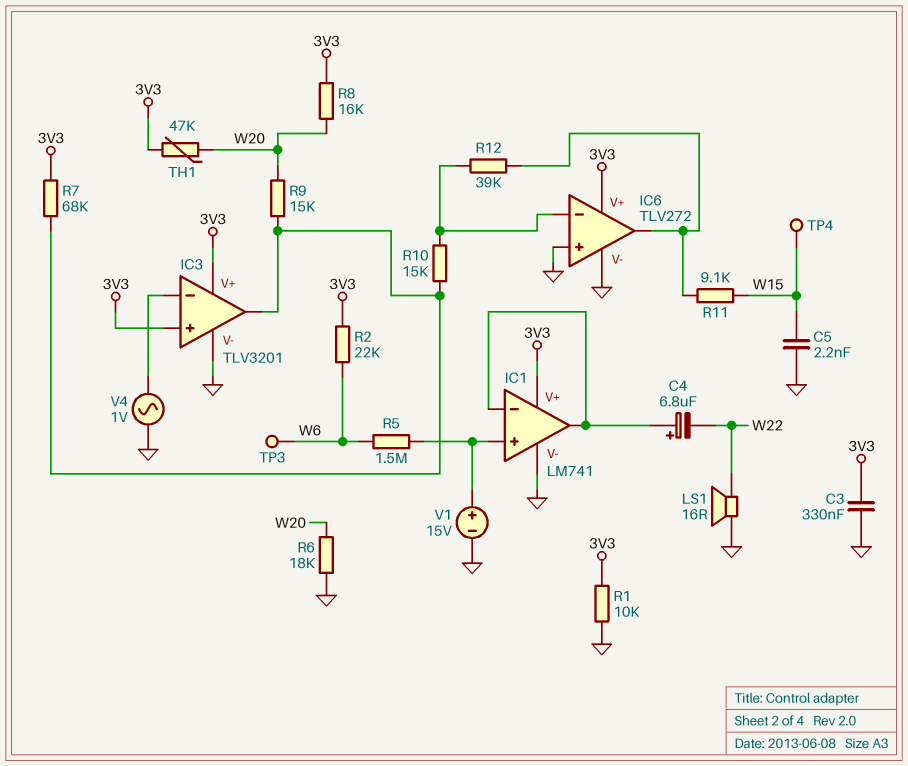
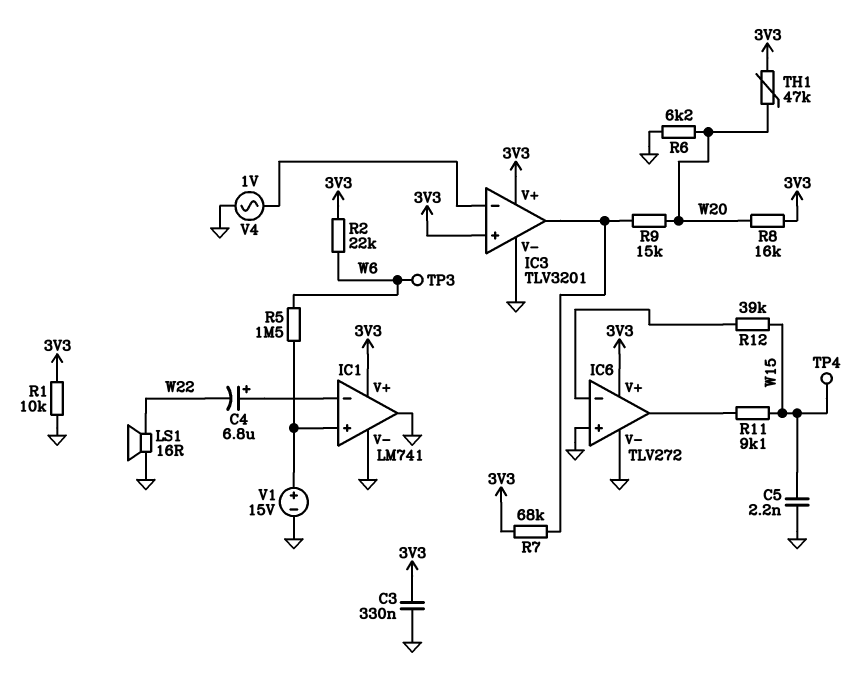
IC1 pin out: IC1/in- -> GND
R6: 18k (GND, W20) -> 6.2k (GND, W20)
R10: 15k (IC3/out, IC6/in-) -> none
R12: 39k (IC6/in-, IC6/out) -> 39k (IC6/in-, W15)

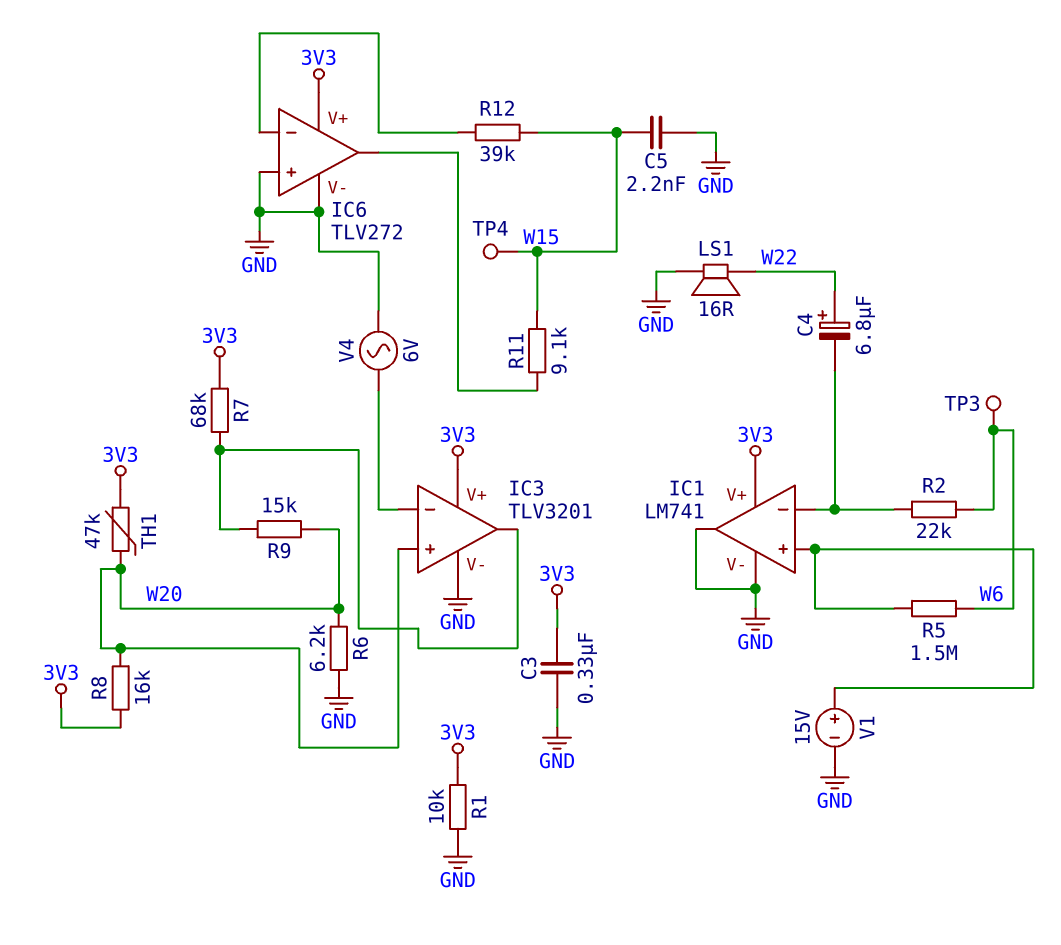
C4: 6.8uF (plus IC1/in-, minus W22) -> 6.8uF (plus W22, minus IC1/in-)
IC3 pin in+: 3V3 -> W20
R2: 22k (3V3, W6) -> 22k (IC1/in-, W6)
V4: AC 1V (GND, IC3/in-) -> AC 6V (GND, IC3/in-)

